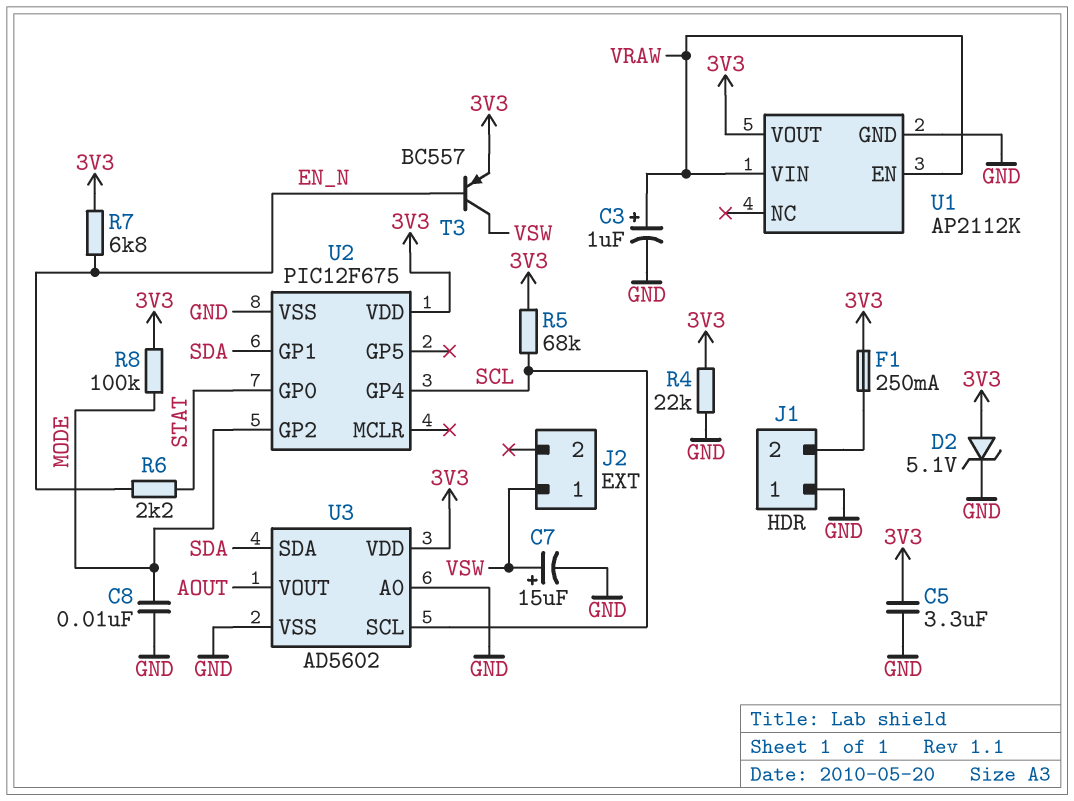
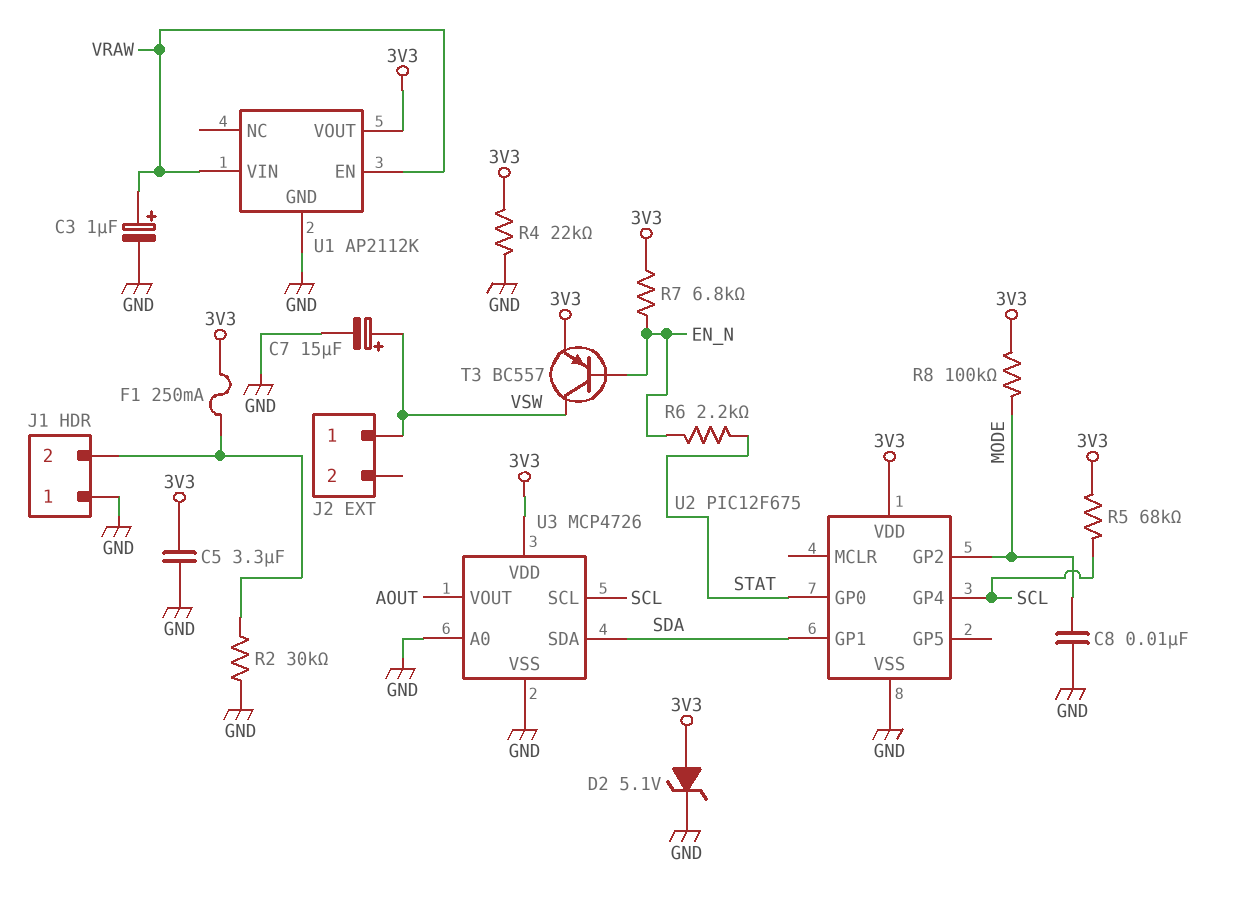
R2: none -> 30k (GND, J1/2)
U3: AD5602 -> MCP4726

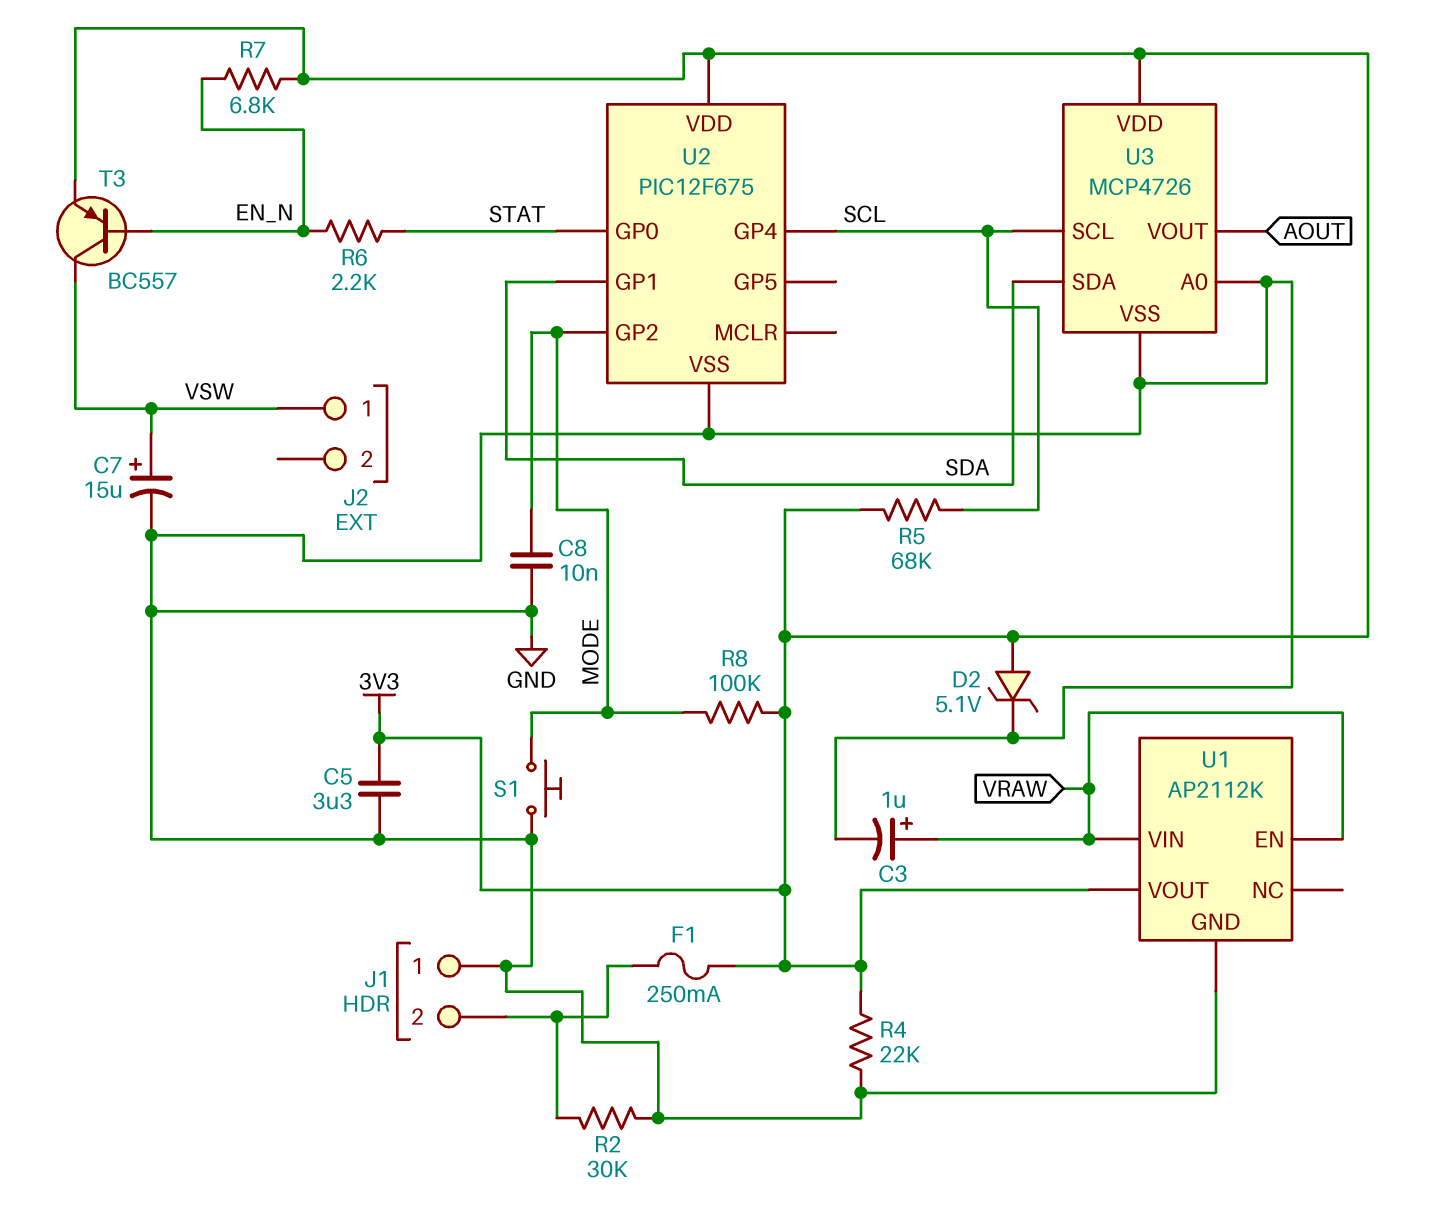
S1: none -> button (GND, MODE)

